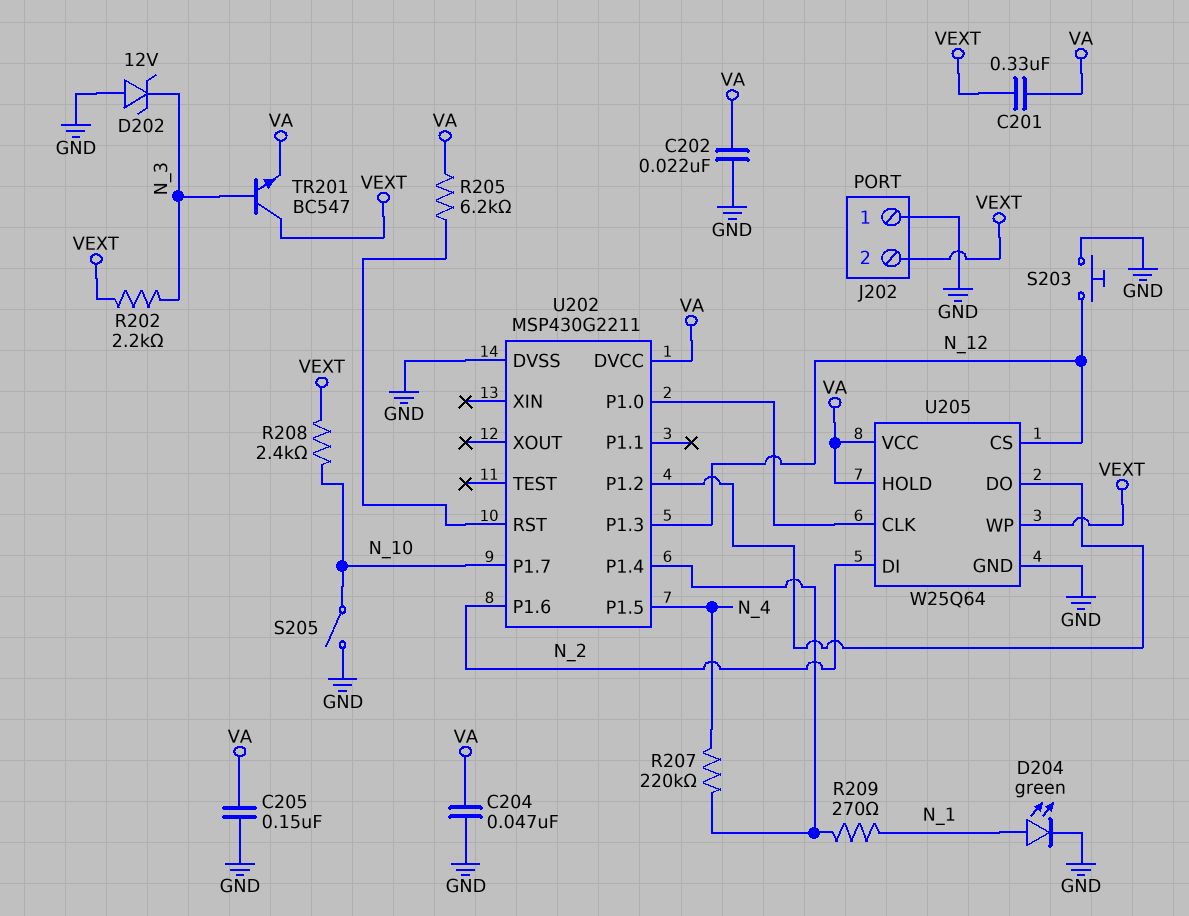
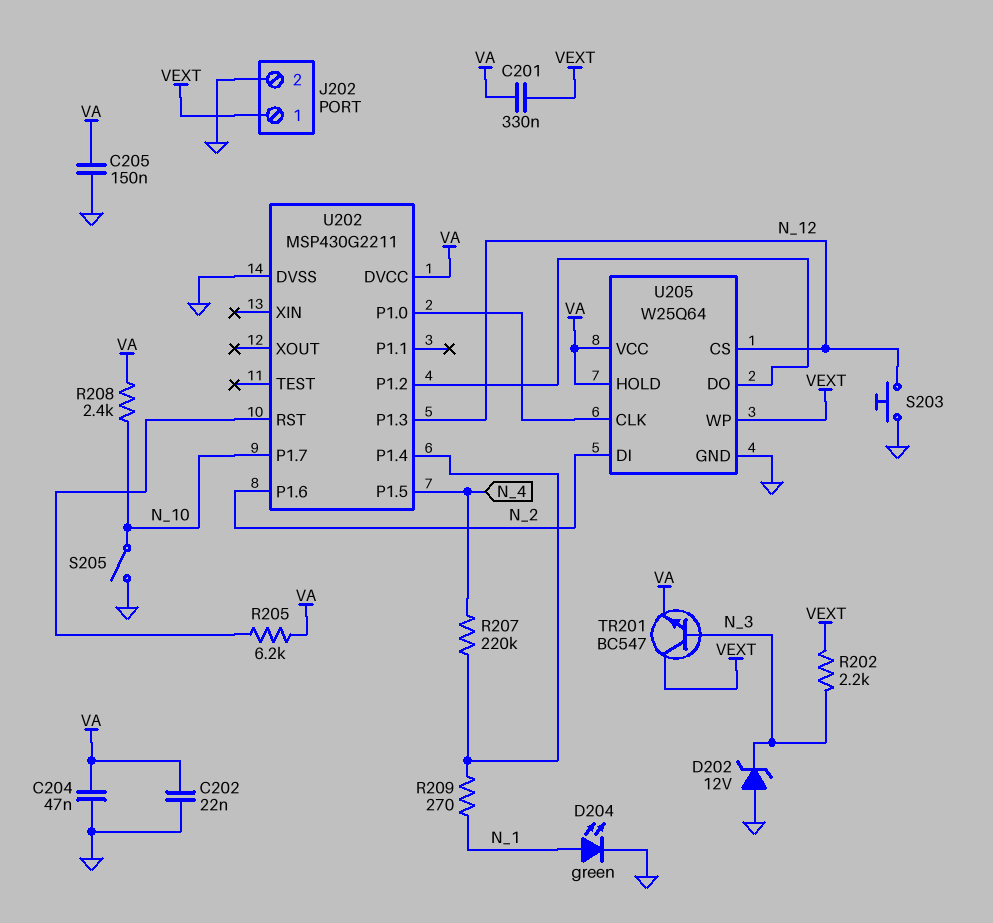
J202 pin 1: GND -> VEXT
J202 pin 2: VEXT -> GND
R208: 2.4k (N_10, VEXT) -> 2.4k (N_10, VA)

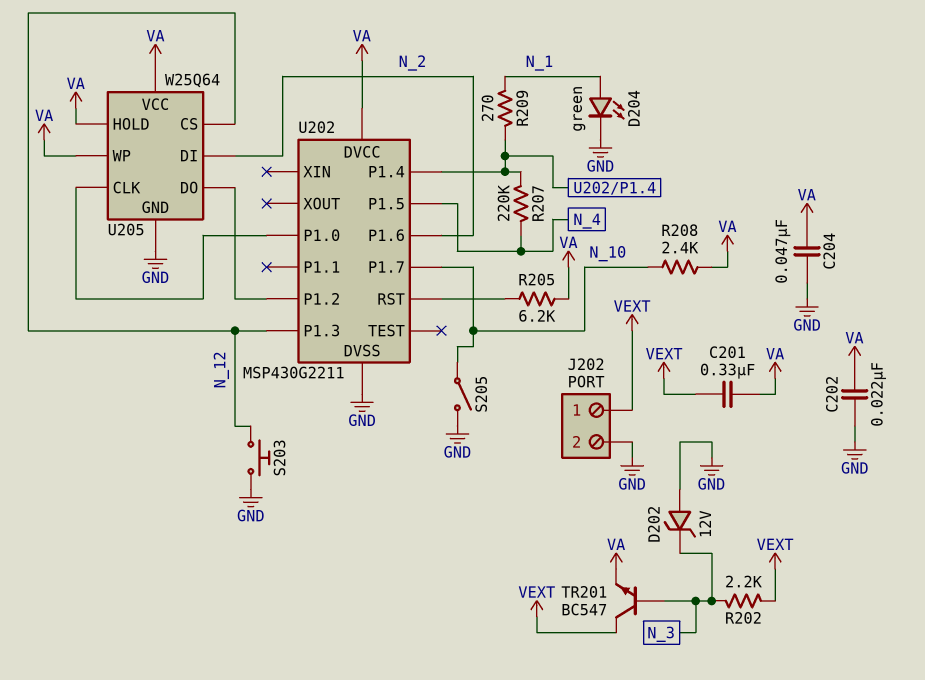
C205: 150nF (GND, VA) -> none
U205 pin WP: VEXT -> VA

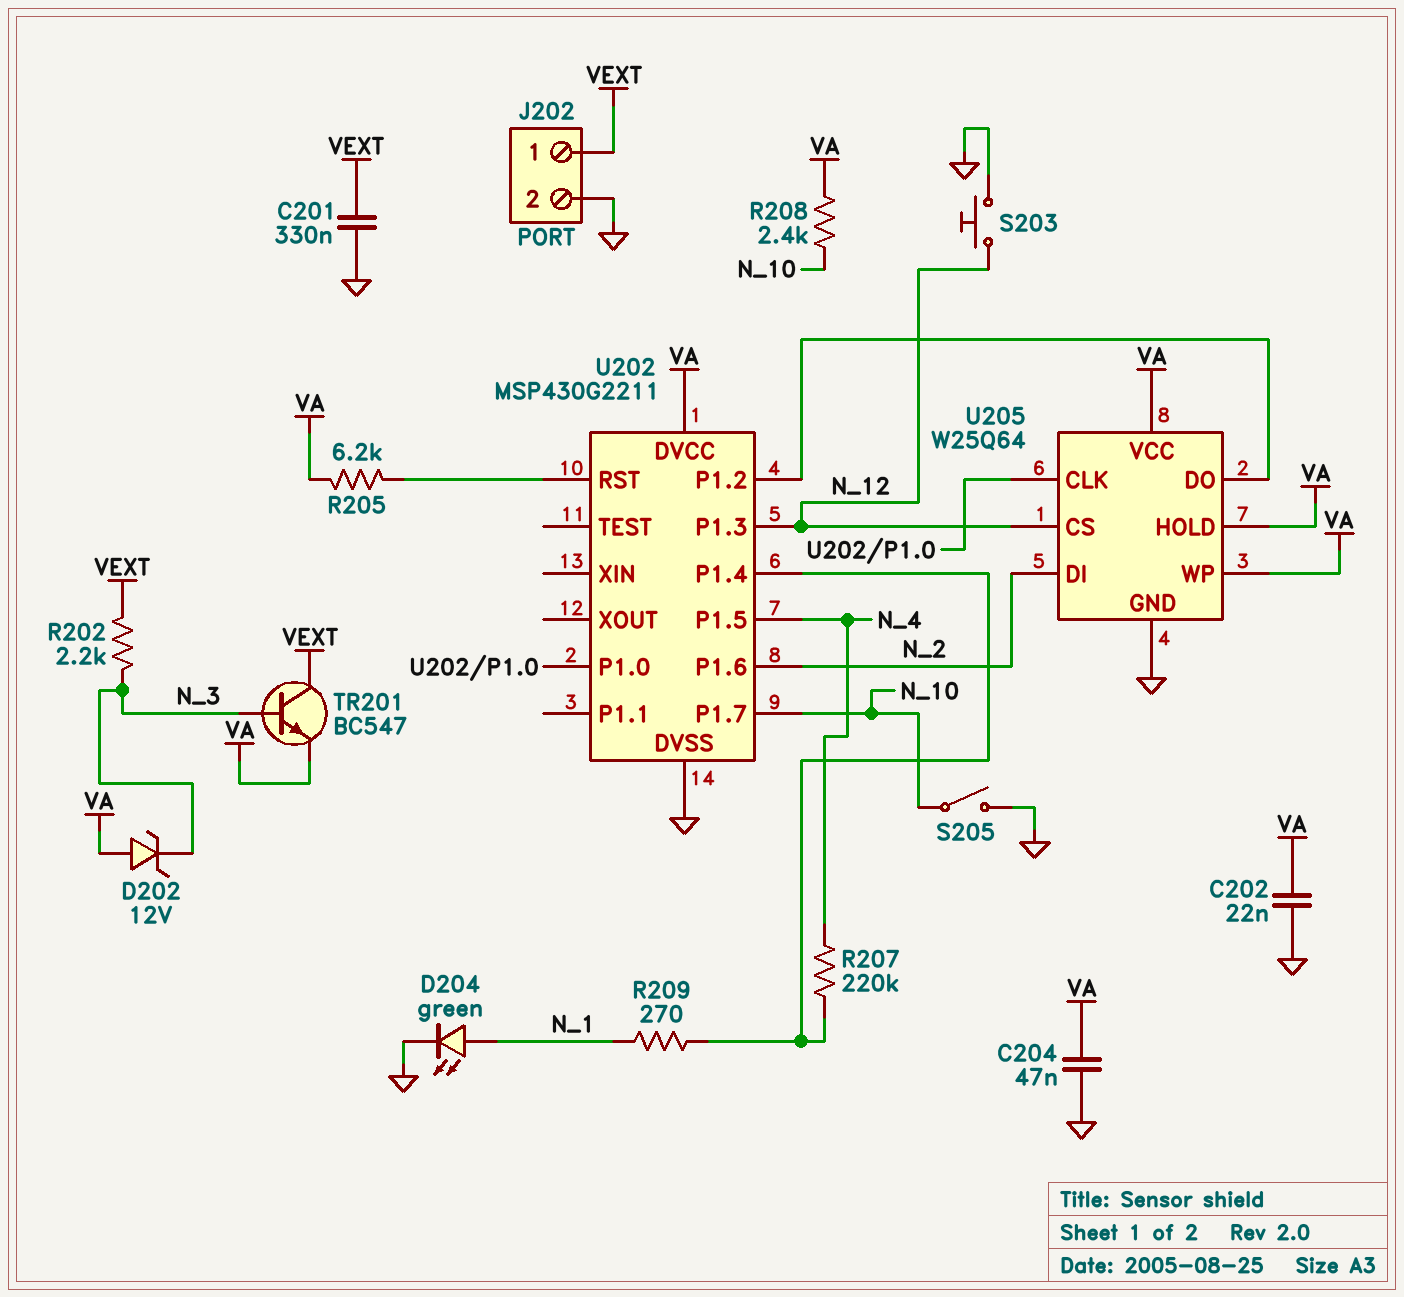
C201: 330nF (VA, VEXT) -> 330nF (GND, VEXT)
D202: zener 12V (A GND, K N_3) -> zener 12V (A VA, K N_3)

